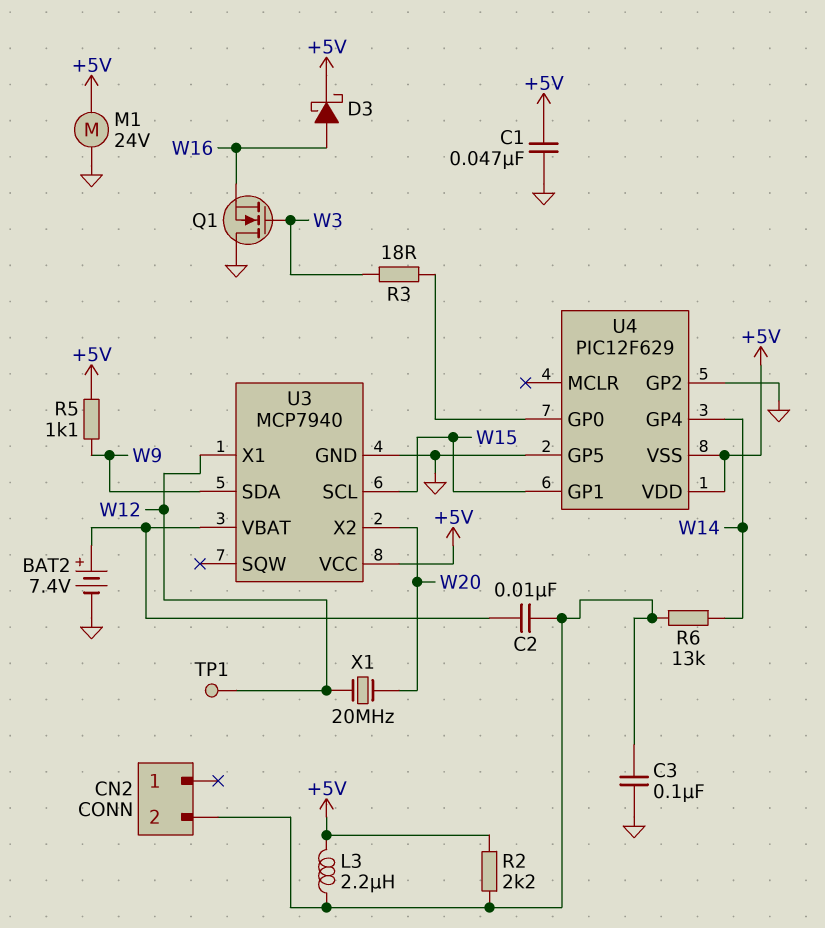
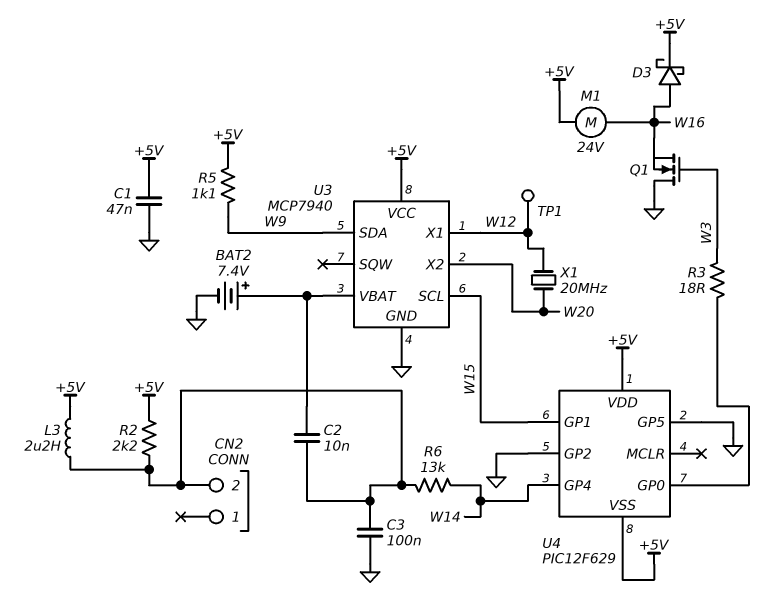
M1: motor 24V (+5V, GND) -> motor 24V (+5V, W16)

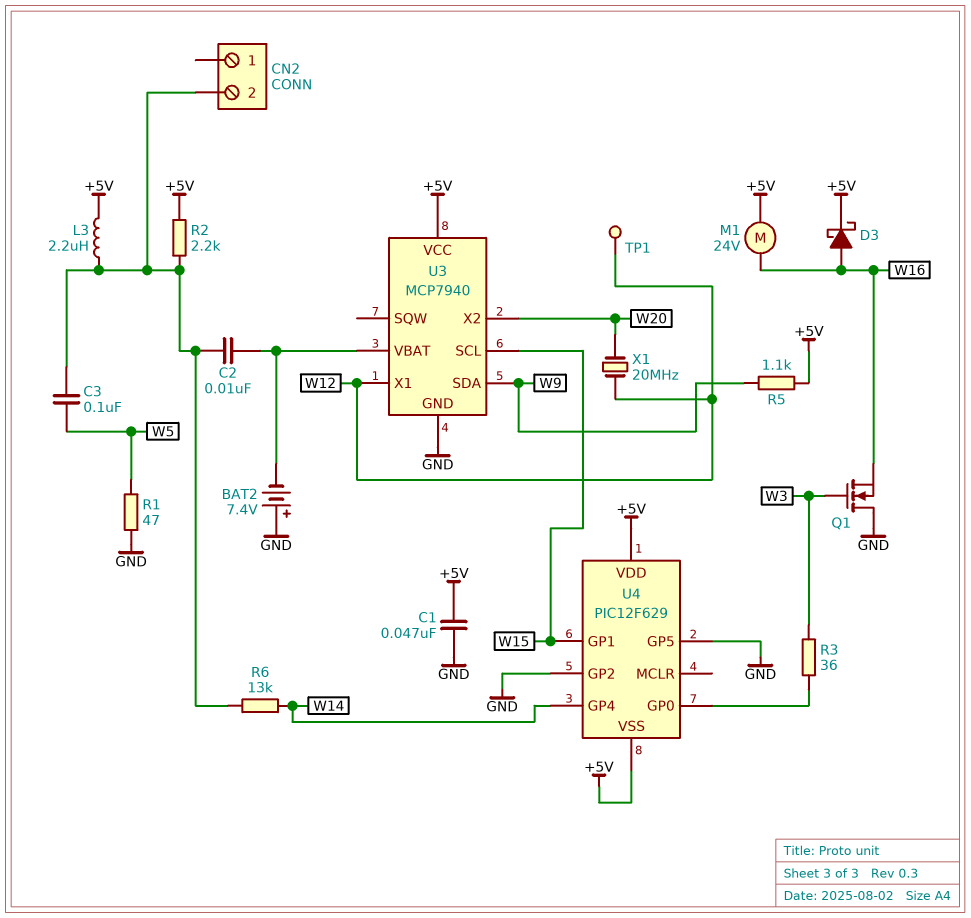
BAT2: 7.4V (plus U3/VBAT, minus GND) -> 7.4V (plus GND, minus U3/VBAT)
C3: 100nF (CN2/2, GND) -> 100nF (CN2/2, W5)
R1: none -> 47 (GND, W5)
R3: 18 (U4/GP0, W3) -> 36 (U4/GP0, W3)

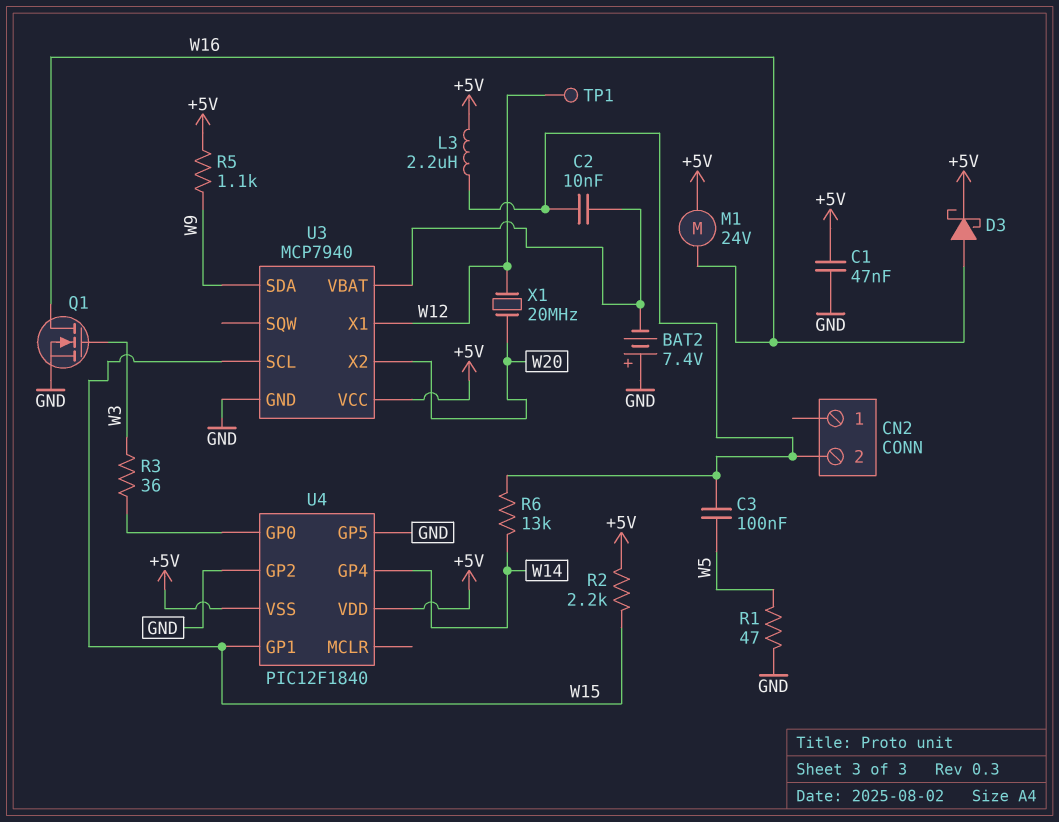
Q1: NMOS (G W3, D GND, S W16) -> NMOS (G W3, D W16, S GND)
R2: 2.2k (+5V, CN2/2) -> 2.2k (+5V, W15)
U4: PIC12F629 -> PIC12F1840

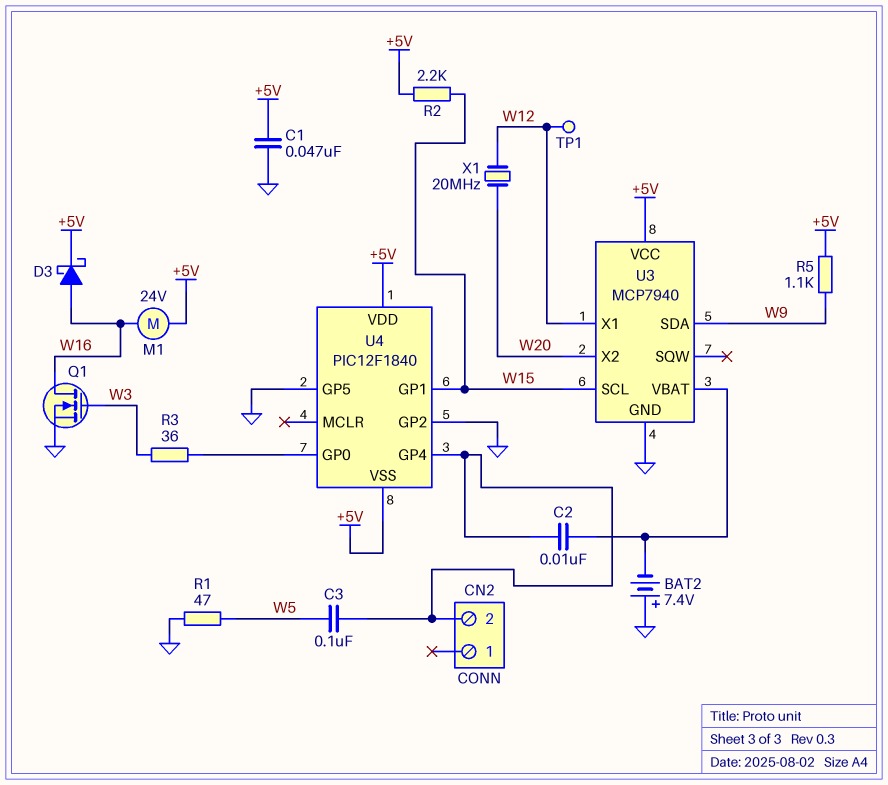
L3: 2.2uH (+5V, CN2/2) -> none
R6: 13k (CN2/2, W14) -> none
U4 pin GP4: W14 -> CN2/2

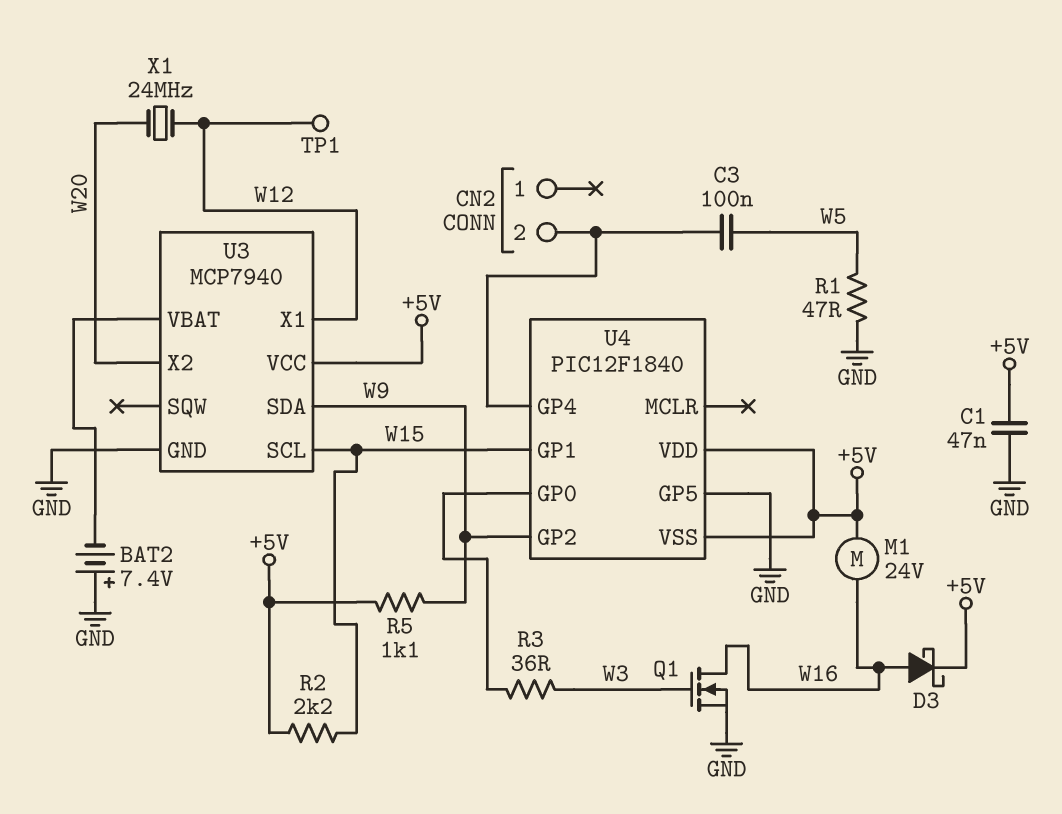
C2: 10nF (CN2/2, U3/VBAT) -> none
U4 pin GP2: GND -> W9
X1: 20MHz (W12, W20) -> 24MHz (W12, W20)

